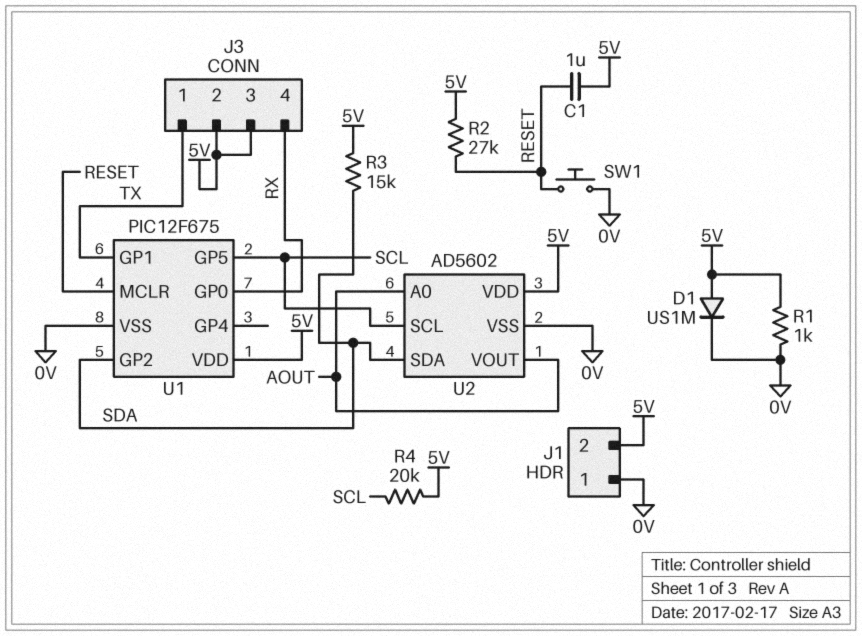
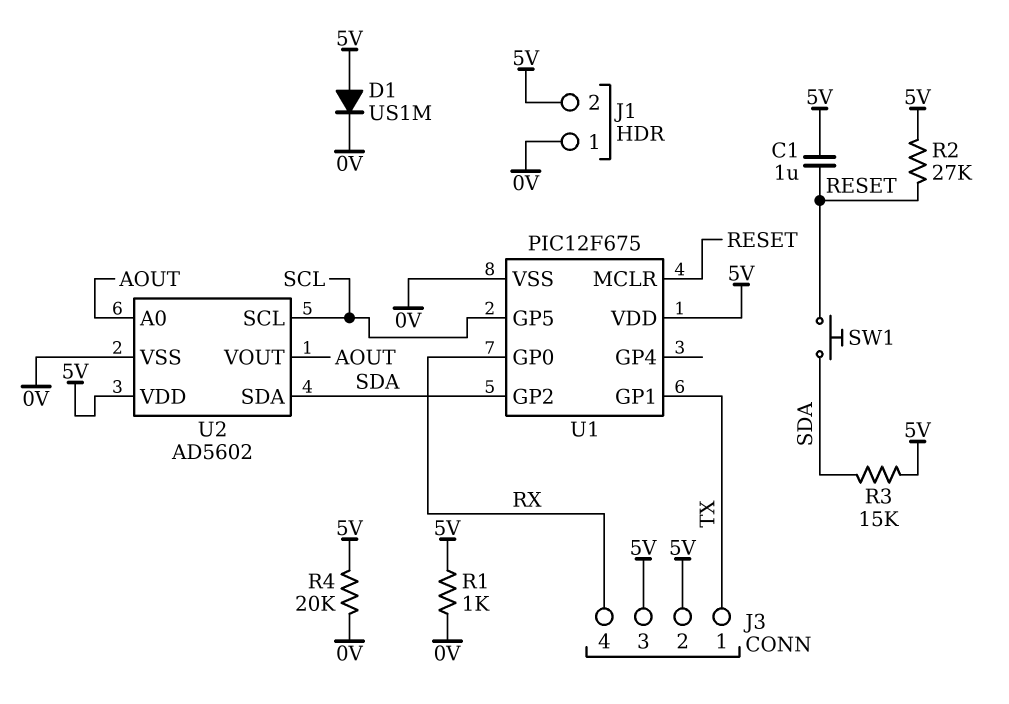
R4: 20k (5V, SCL) -> 20k (0V, 5V)
SW1: button (0V, RESET) -> button (RESET, SDA)

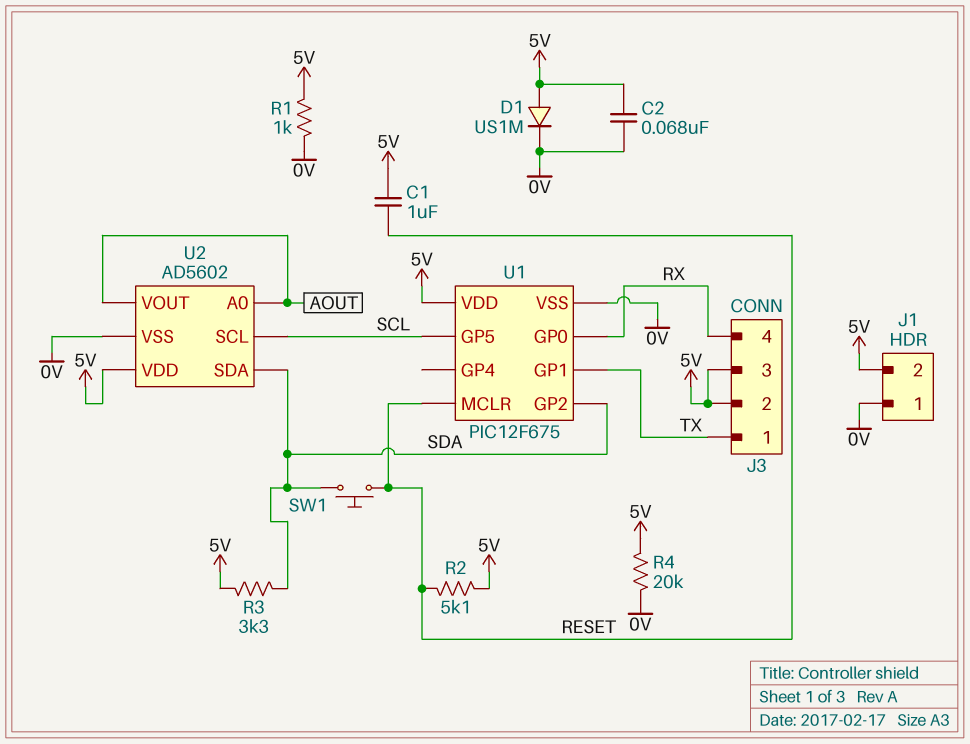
C2: none -> 68nF (0V, 5V)
R2: 27k (5V, RESET) -> 5.1k (5V, RESET)
R3: 15k (5V, SDA) -> 3.3k (5V, SDA)

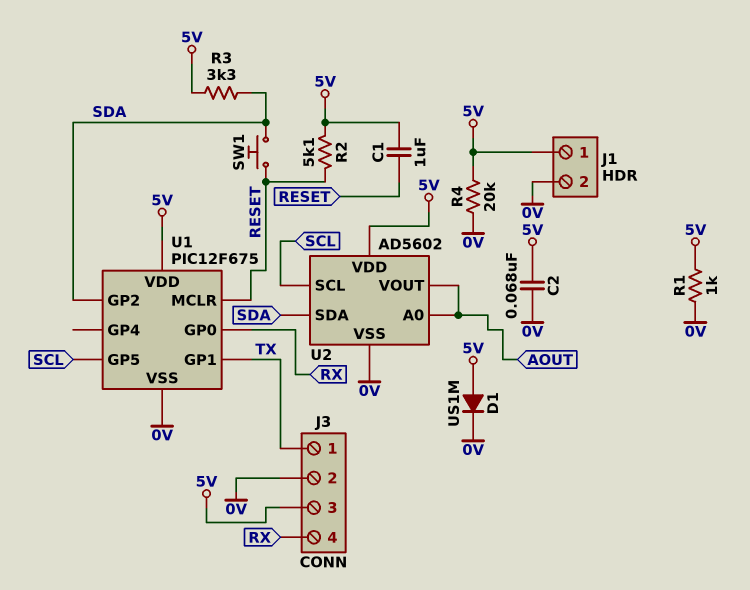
J1 pin 1: 0V -> 5V
J1 pin 2: 5V -> 0V
J3 pin 2: 5V -> 0V

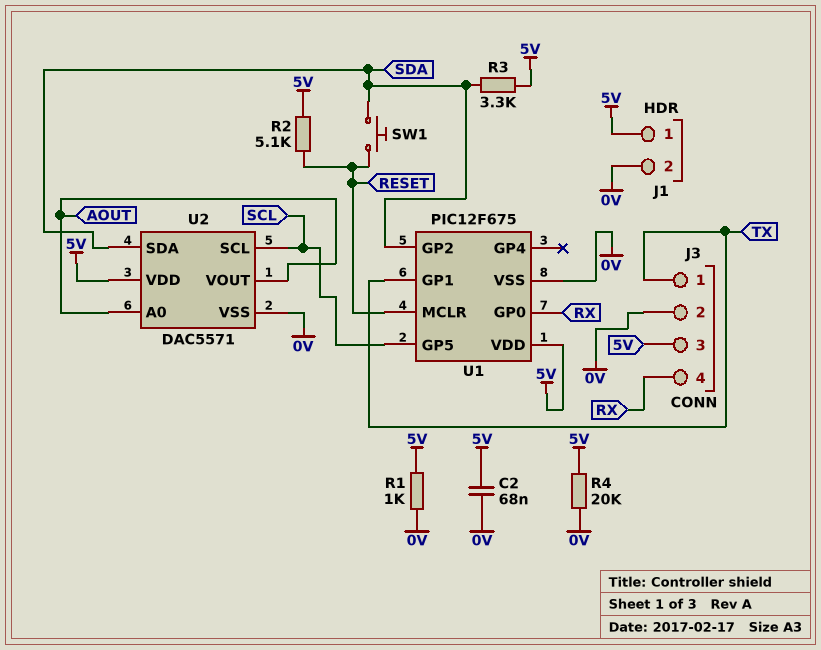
C1: 1uF (5V, RESET) -> none
D1: diode US1M (A 5V, K 0V) -> none
U2: AD5602 -> DAC5571

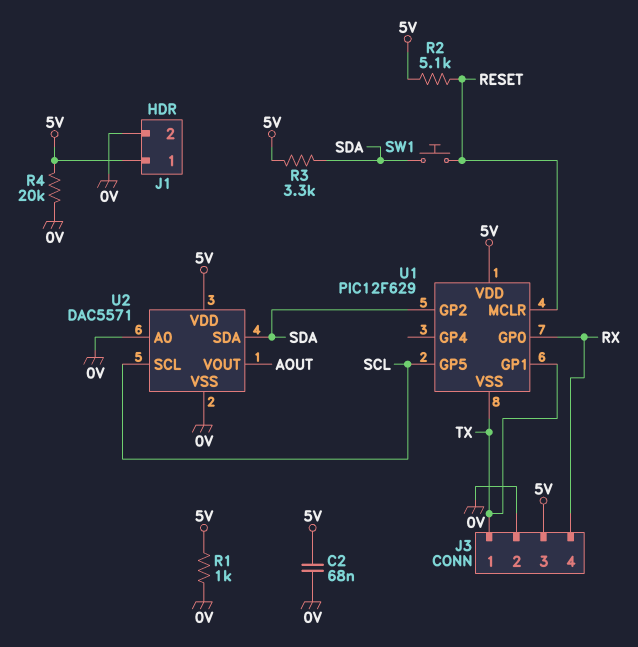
U1: PIC12F675 -> PIC12F629
U1 pin VSS: 0V -> TX
U2 pin A0: AOUT -> 0V

